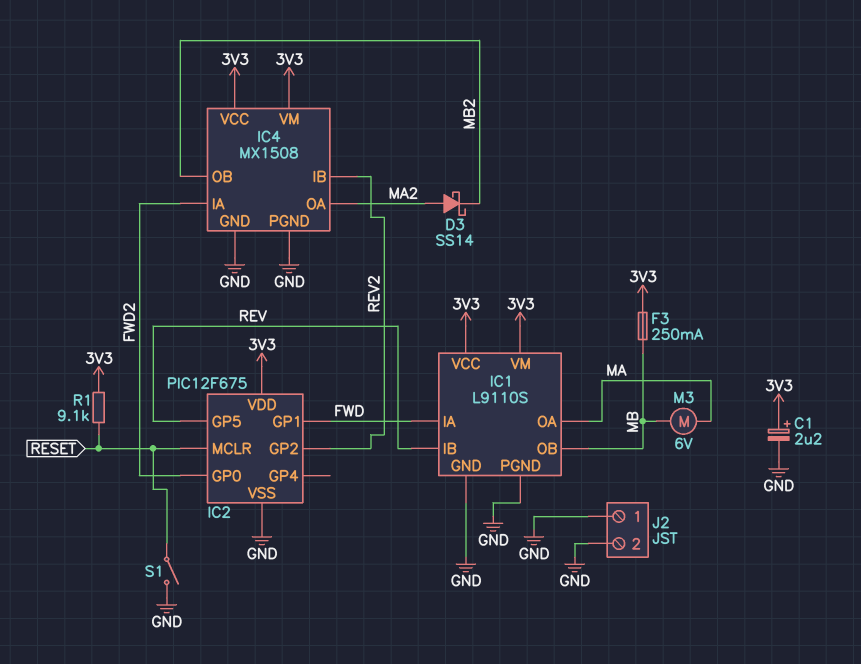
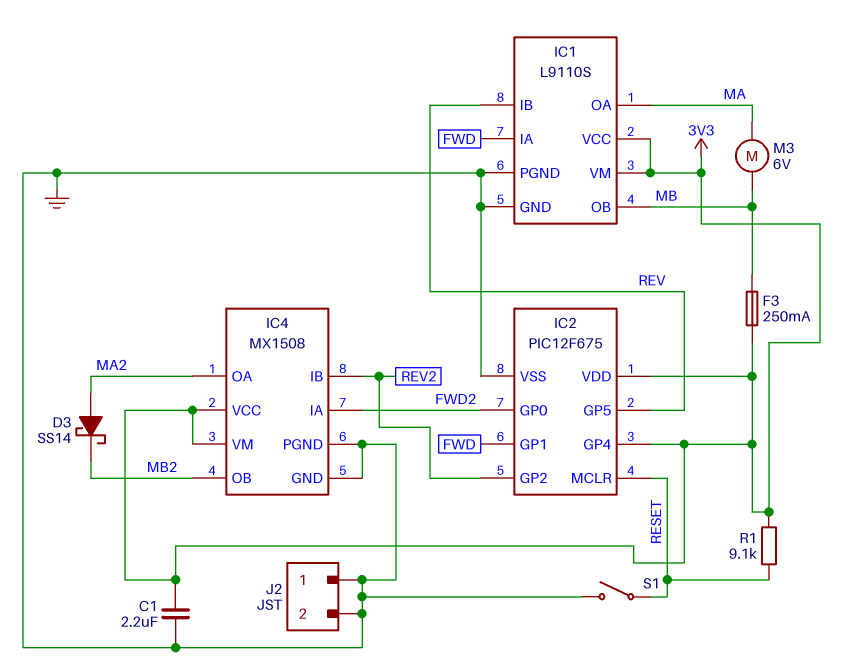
C1: 2.2uF (plus 3V3, minus GND) -> 2.2uF (3V3, GND)
IC2 pin GP4: none -> 3V3

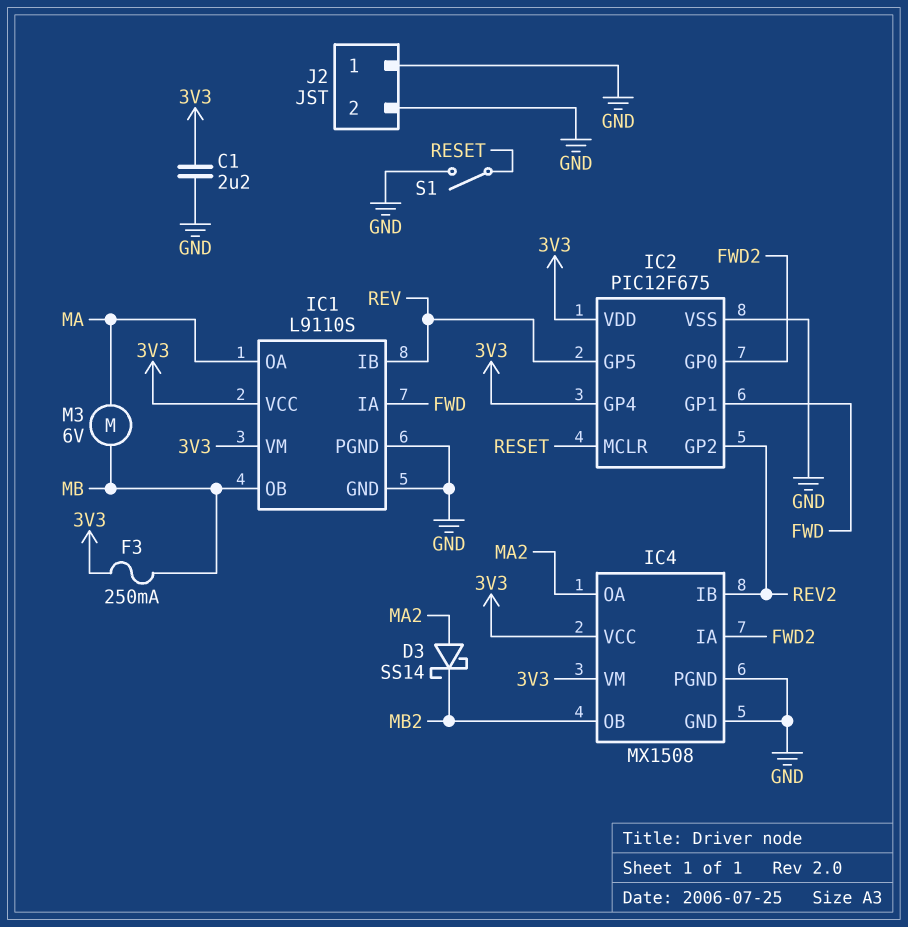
R1: 9.1k (3V3, RESET) -> none

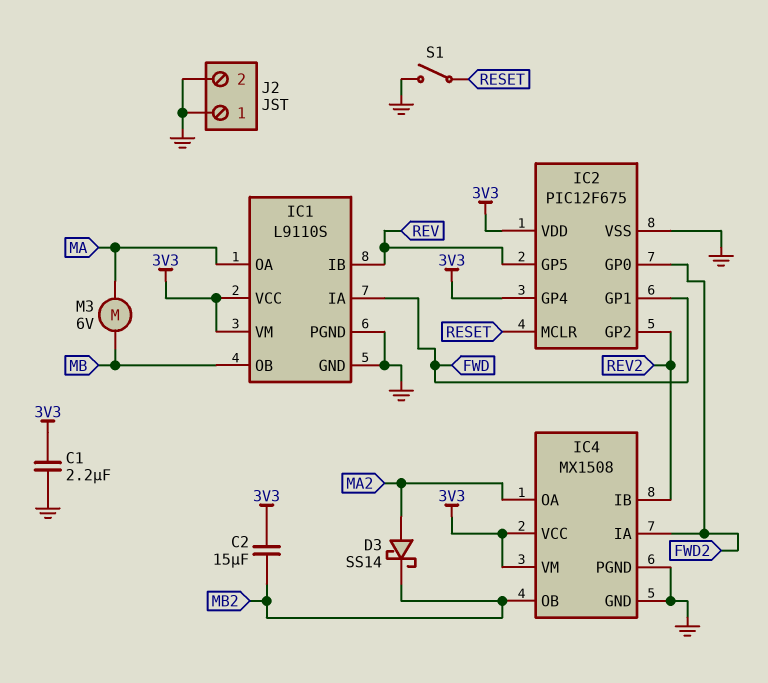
C2: none -> 15uF (3V3, MB2)
F3: 250mA (3V3, MB) -> none

